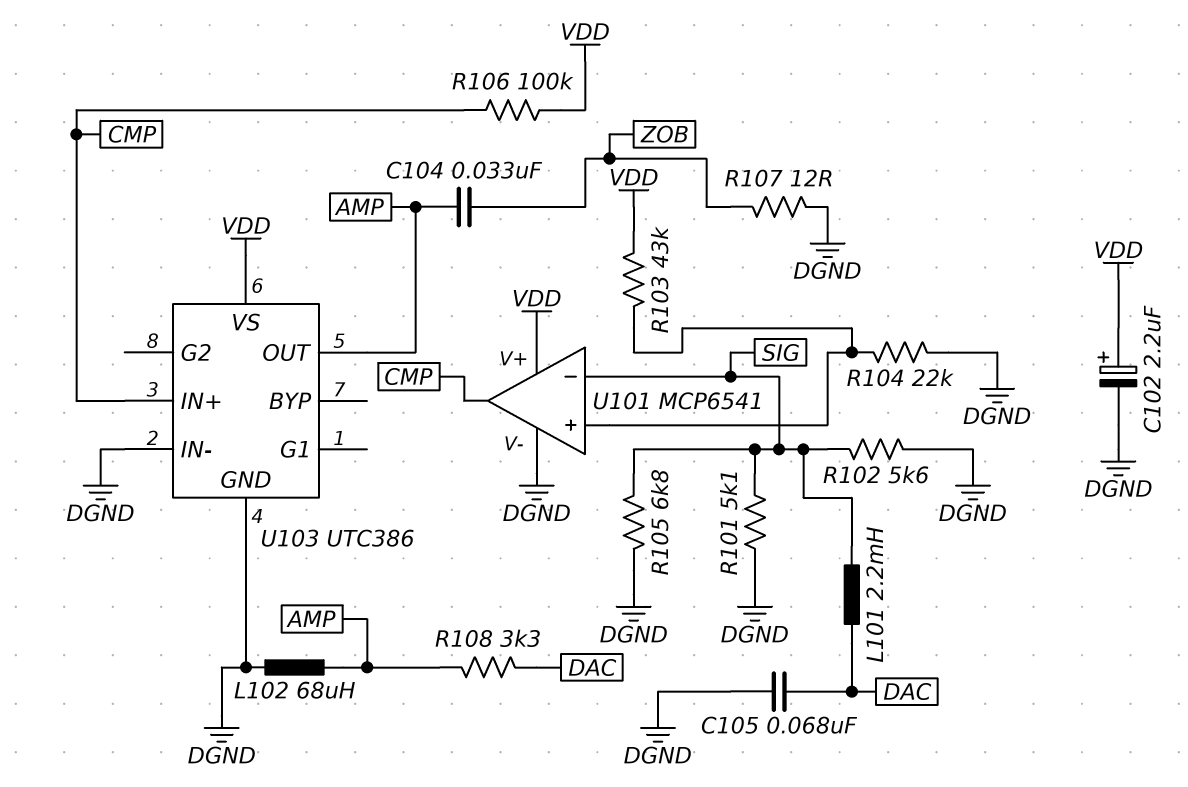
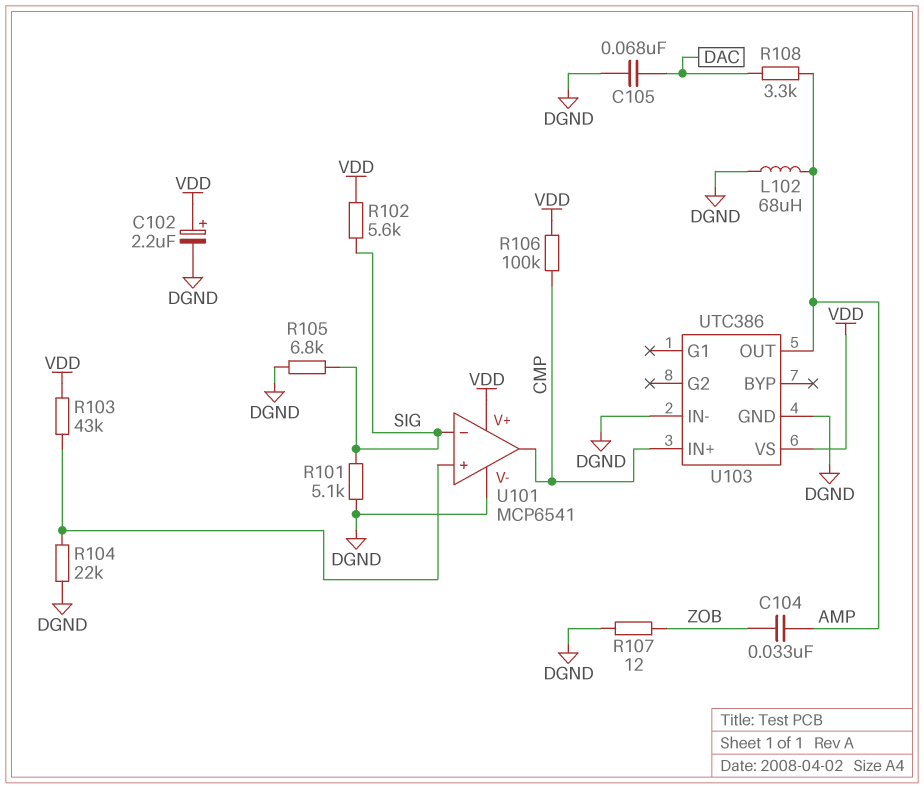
L101: 2.2mH (DAC, SIG) -> none
R102: 5.6k (DGND, SIG) -> 5.6k (SIG, VDD)

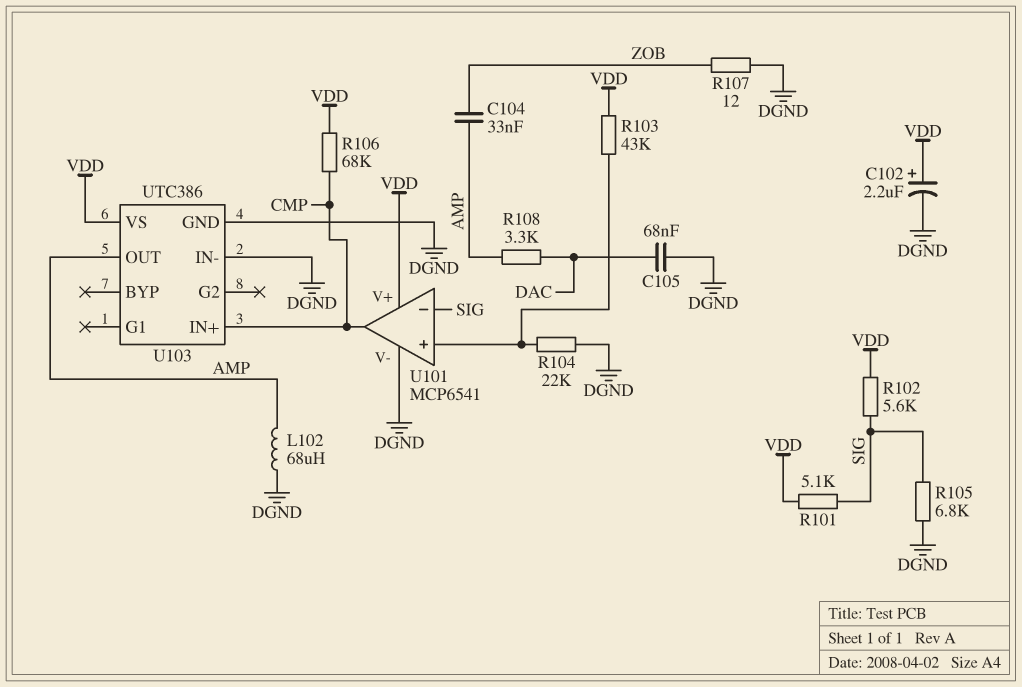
R101: 5.1k (DGND, SIG) -> 5.1k (SIG, VDD)
R106: 100k (CMP, VDD) -> 68k (CMP, VDD)

